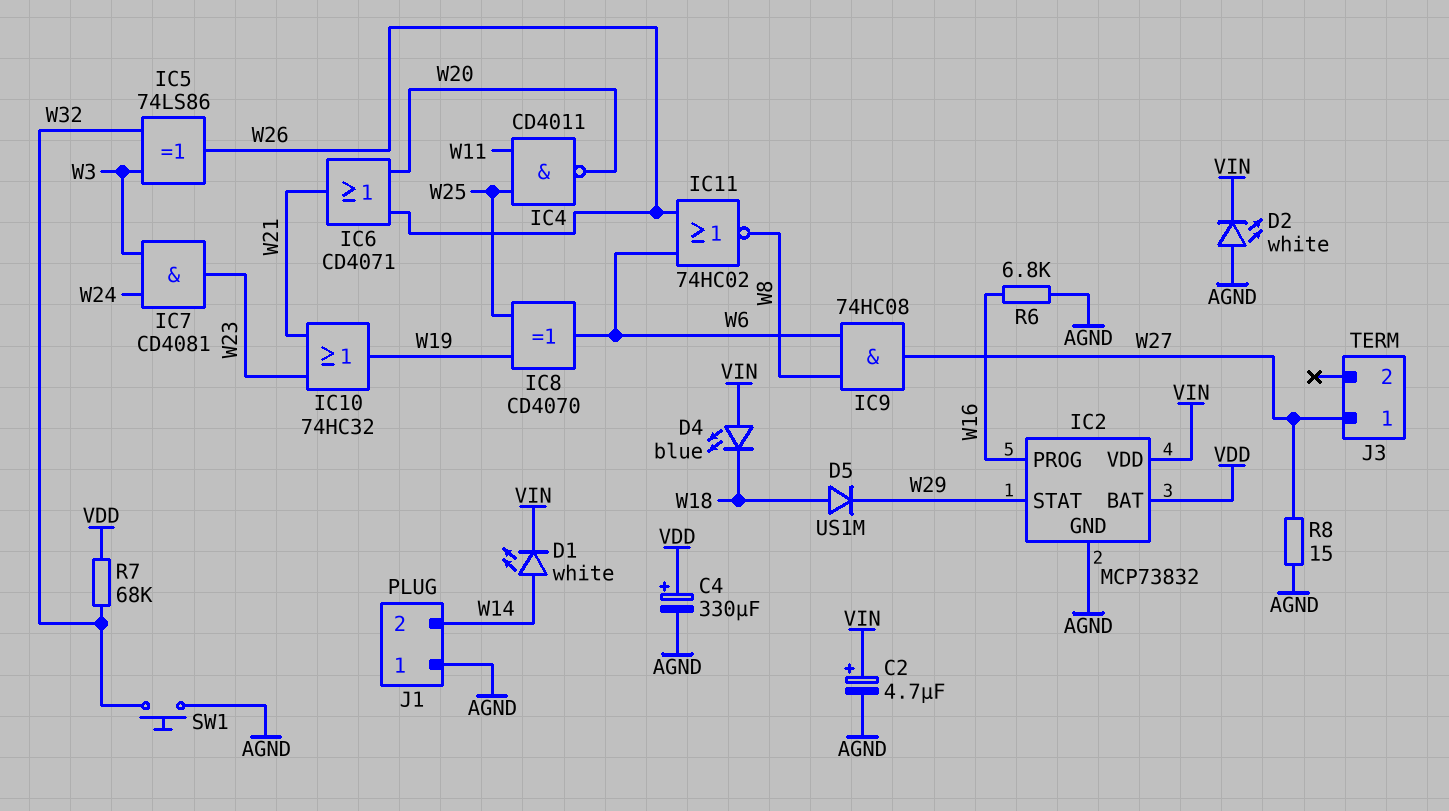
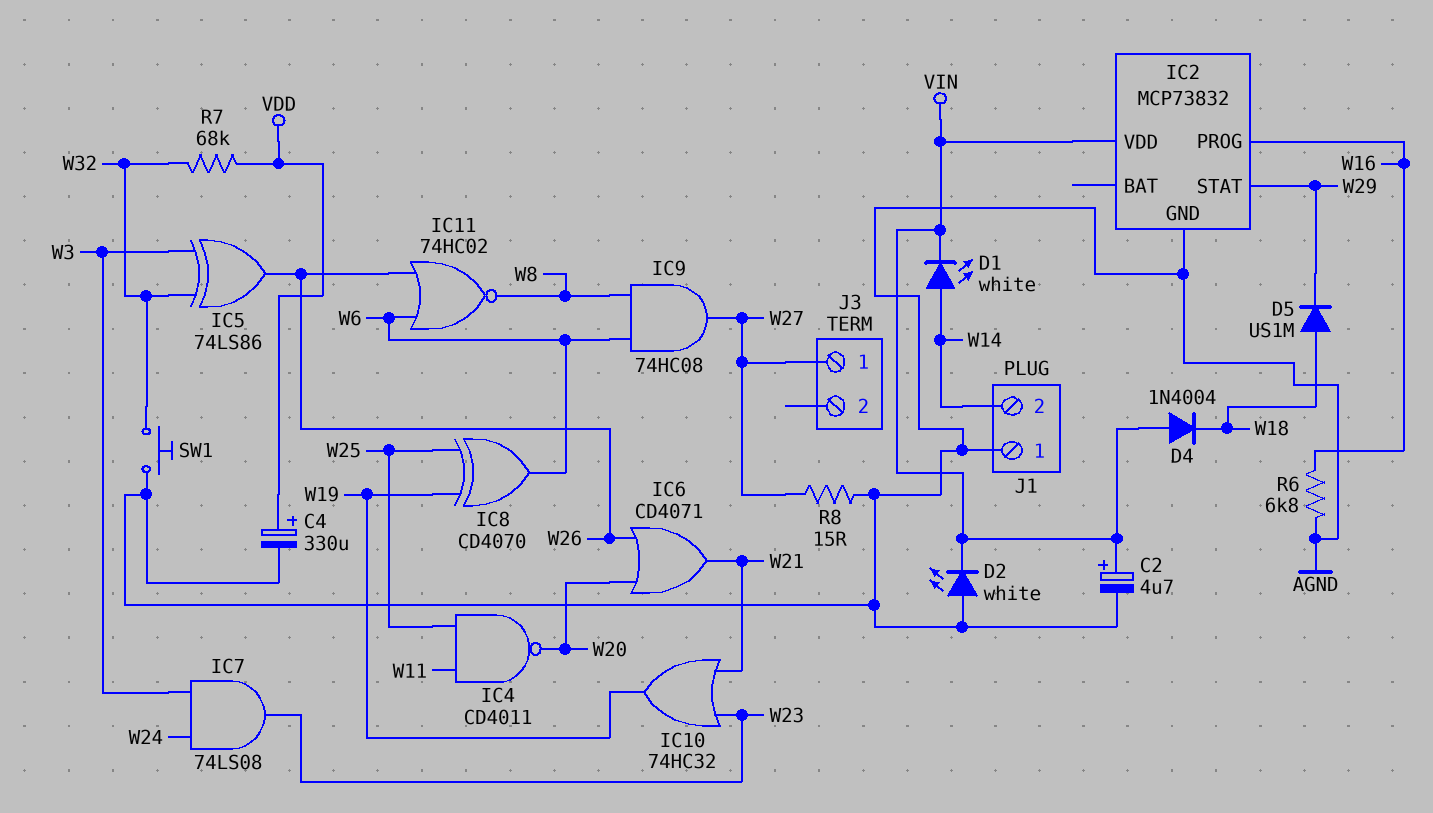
D4: LED blue (A VIN, K W18) -> diode 1N4004 (A VIN, K W18)
IC2 pin BAT: VDD -> none
IC7: AND CD4081 (in W3, in W24, out W23) -> AND 74LS08 (in W3, in W24, out W23)

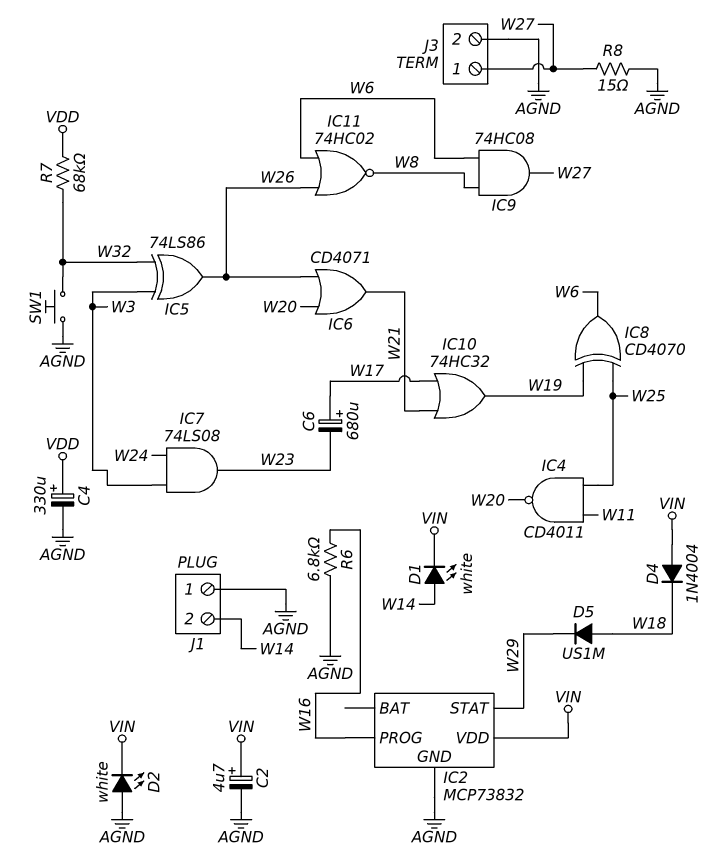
C6: none -> 680uF (plus W17, minus W23)
IC10: OR 74HC32 (in W21, in W23, out W19) -> OR 74HC32 (in W17, in W21, out W19)
J3 pin 2: none -> AGND

